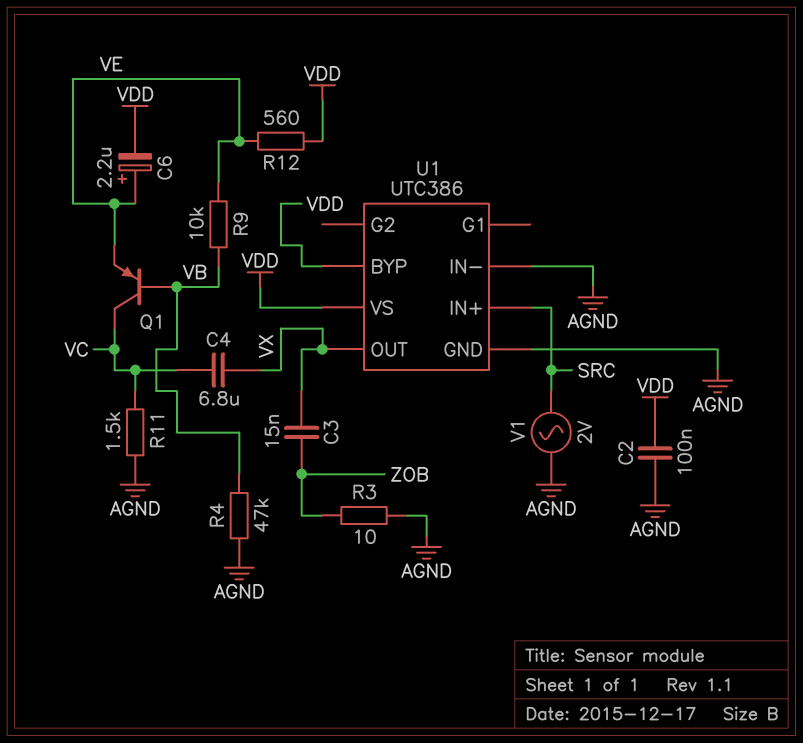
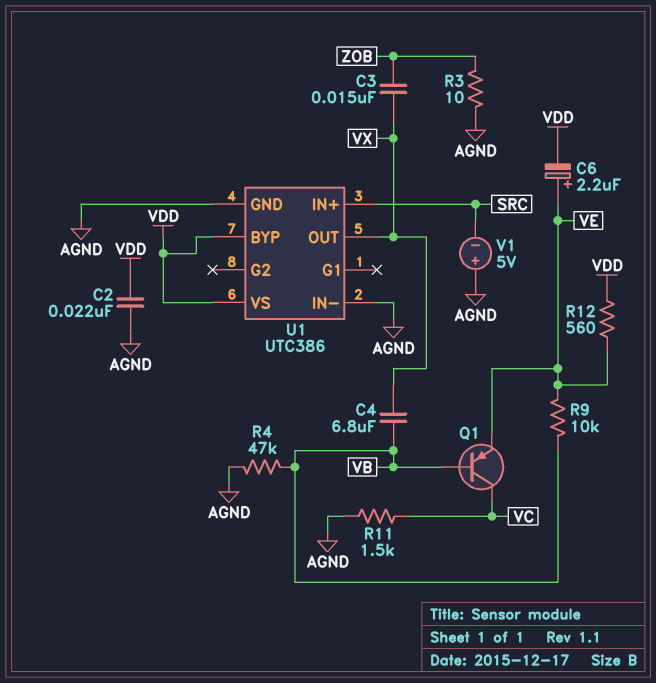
C2: 100nF (AGND, VDD) -> 22nF (AGND, VDD)
C4: 6.8uF (VC, VX) -> 6.8uF (VB, VX)
V1: AC 2V (AGND, SRC) -> 5V (plus AGND, minus SRC)

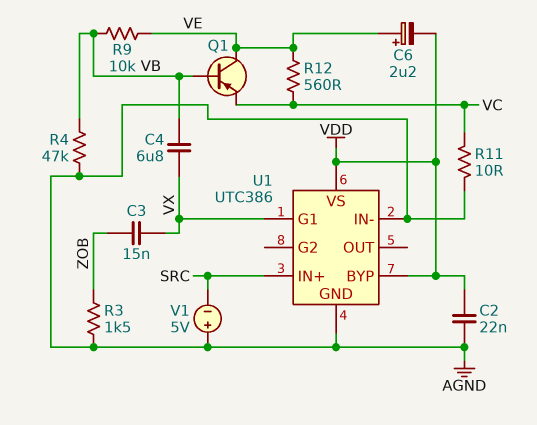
Q1: PNP (B VB, C VC, E VE) -> PNP (B VB, C VE, E VC)
R3: 10 (AGND, ZOB) -> 1.5k (AGND, ZOB)
R11: 1.5k (AGND, VC) -> 10 (AGND, VC)
R12: 560 (VDD, VE) -> 560 (VC, VE)
U1 pin G1: none -> VX
U1 pin OUT: VX -> none

